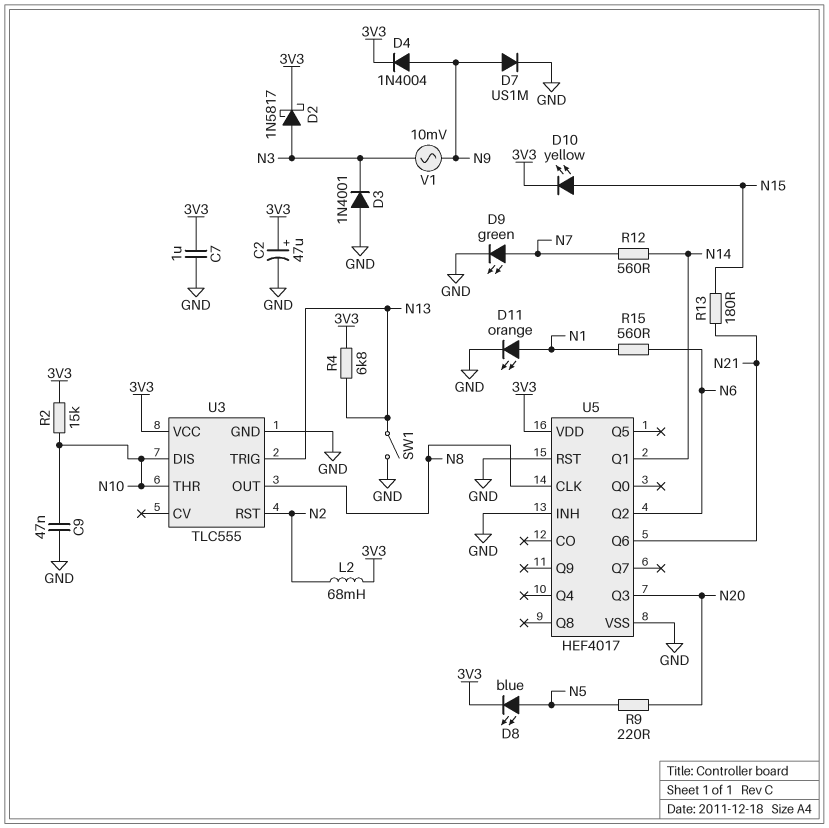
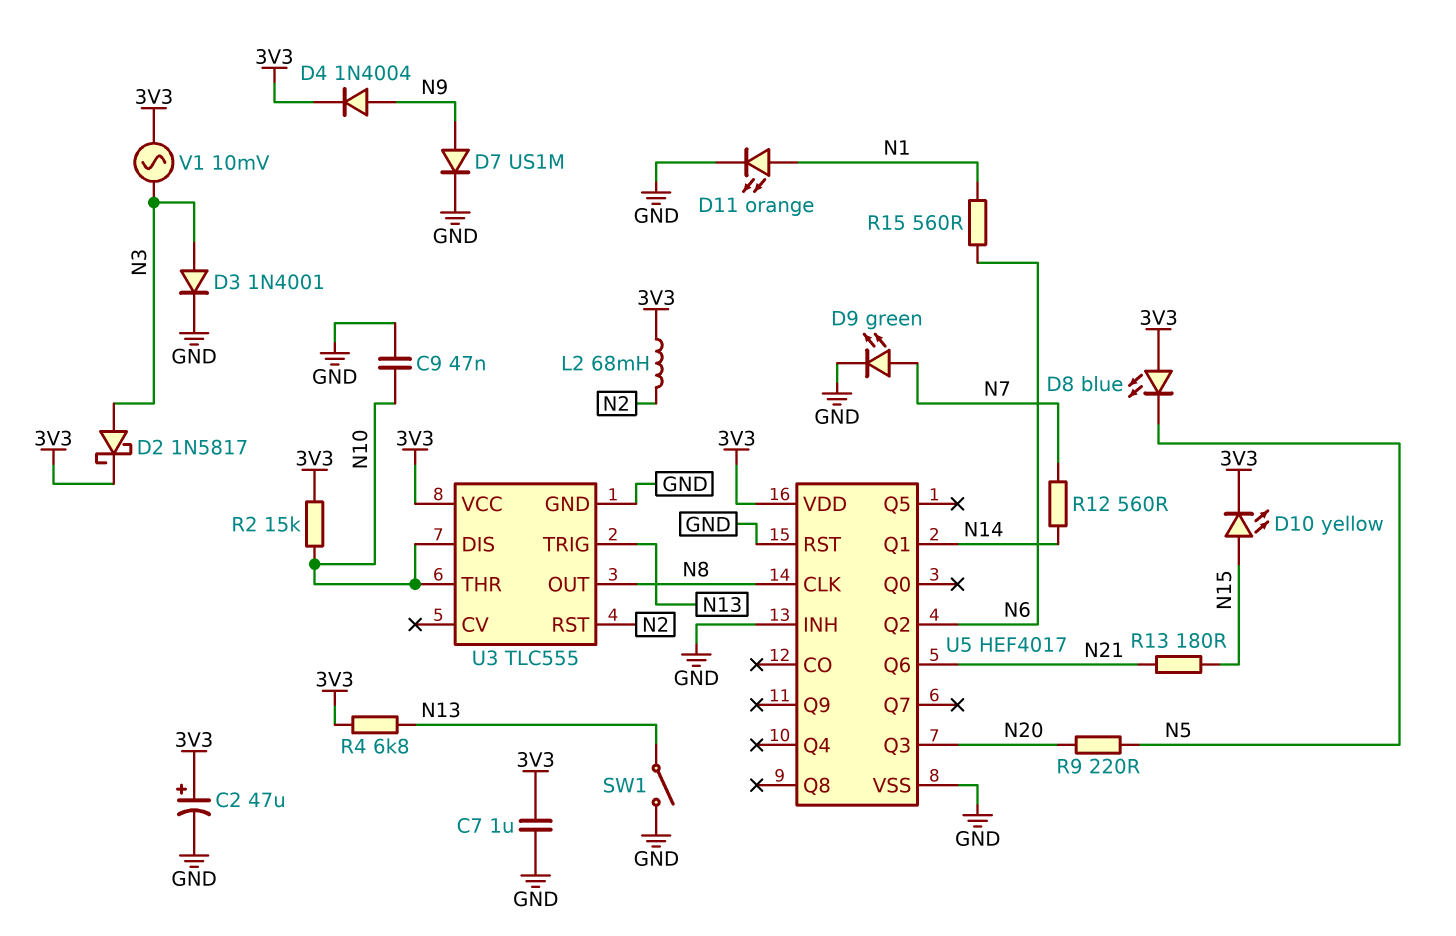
D3: diode 1N4001 (A GND, K N3) -> diode 1N4001 (A N3, K GND)
D8: LED blue (A N5, K 3V3) -> LED blue (A 3V3, K N5)
V1: AC 10mV (N3, N9) -> AC 10mV (3V3, N3)

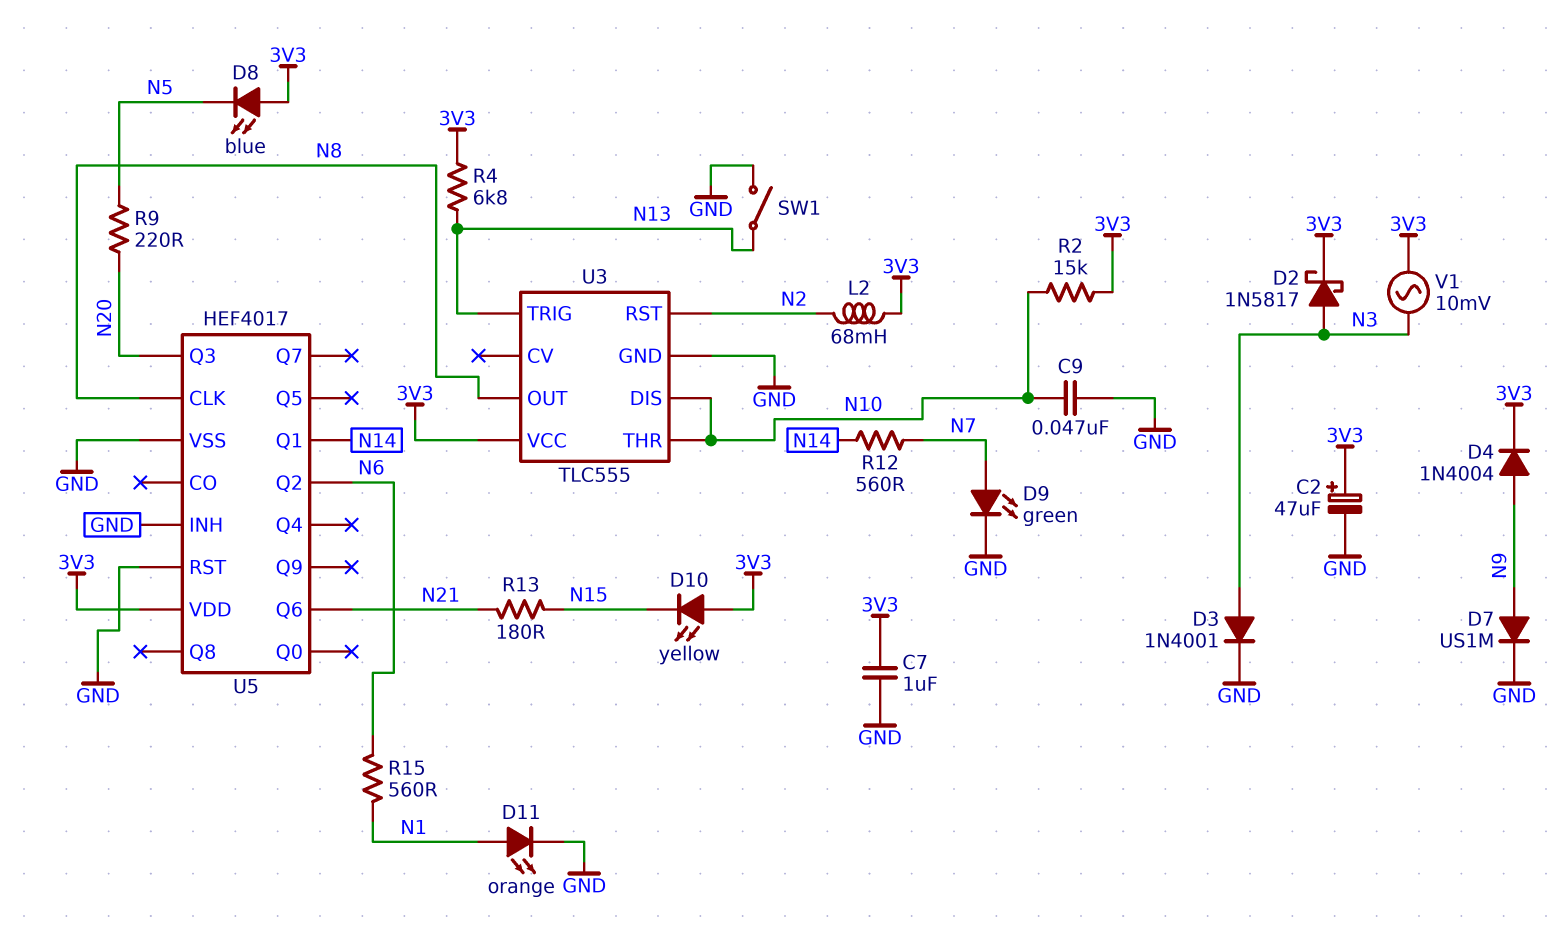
D10: LED yellow (A N15, K 3V3) -> LED yellow (A 3V3, K N15)

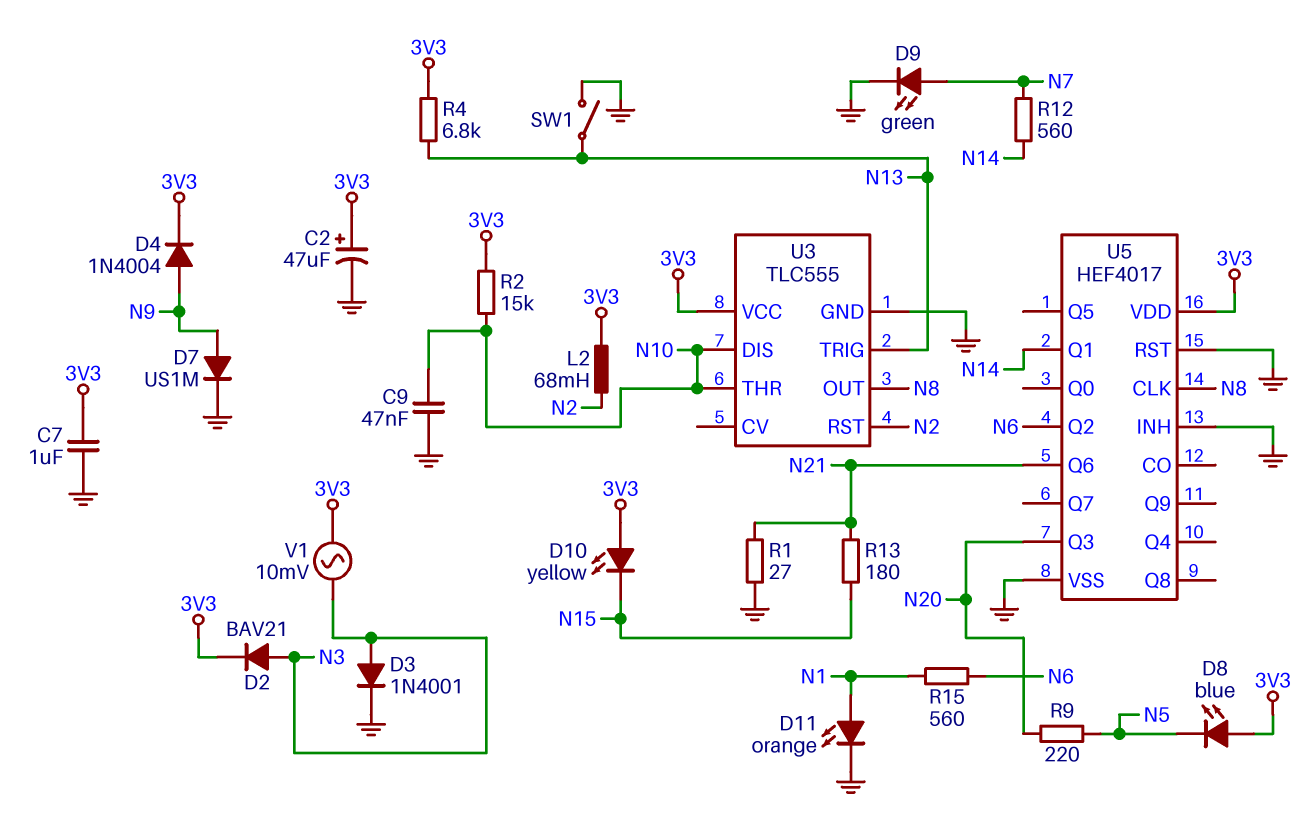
D2: schottky 1N5817 (A N3, K 3V3) -> diode BAV21 (A N3, K 3V3)
R1: none -> 27 (GND, N21)

